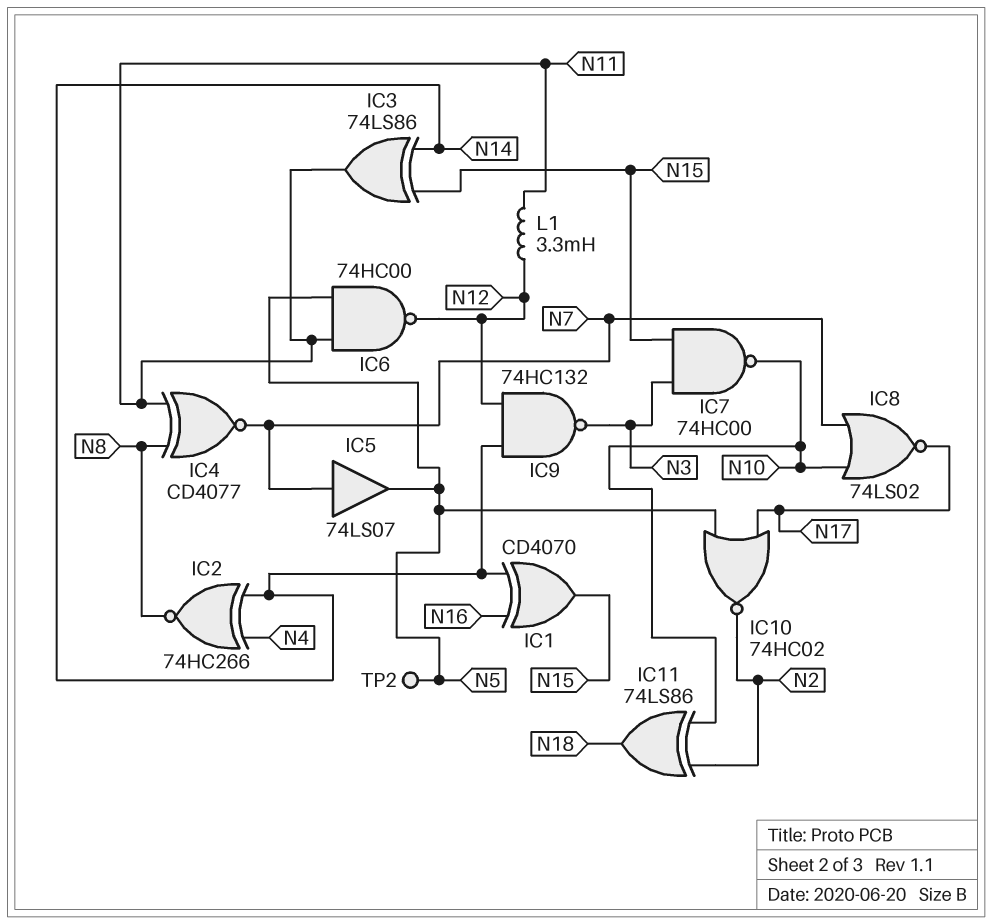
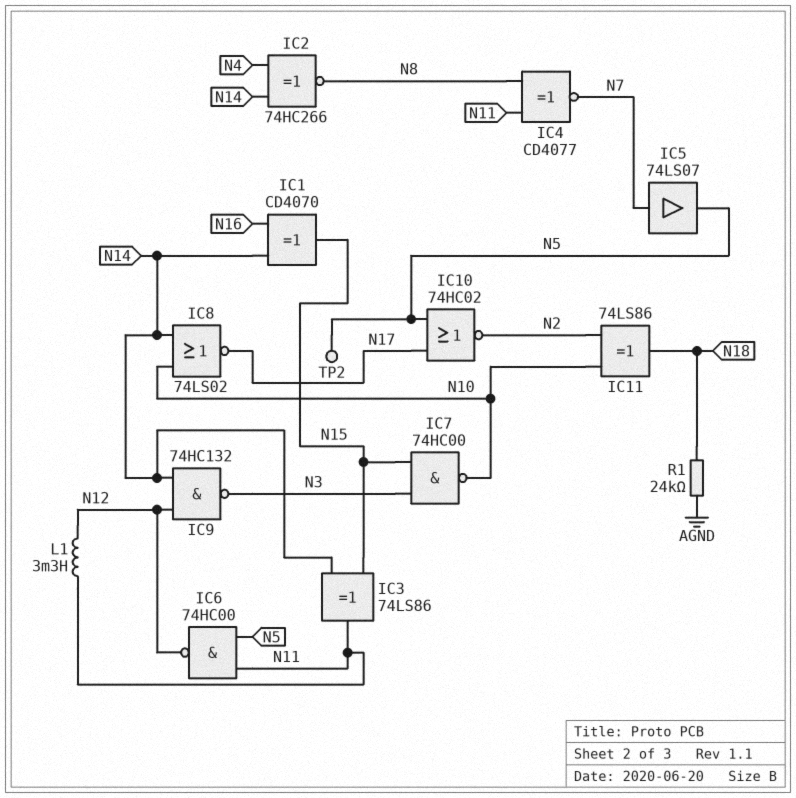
IC8: NOR 74LS02 (in N7, in N10, out N17) -> NOR 74LS02 (in N10, in N14, out N17)
R1: none -> 24k (AGND, N18)

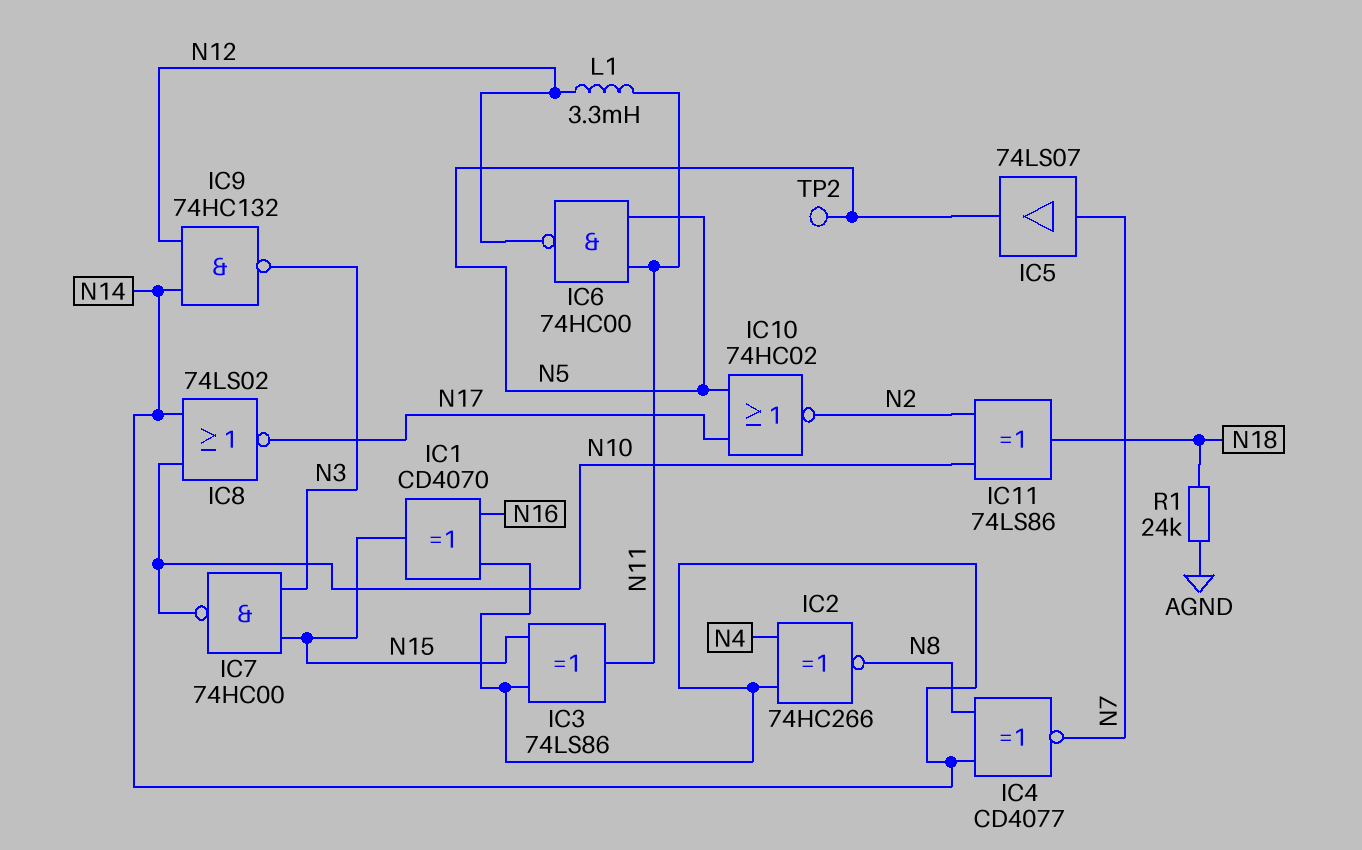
IC4: XNOR CD4077 (in N8, in N11, out N7) -> XNOR CD4077 (in N8, in N14, out N7)

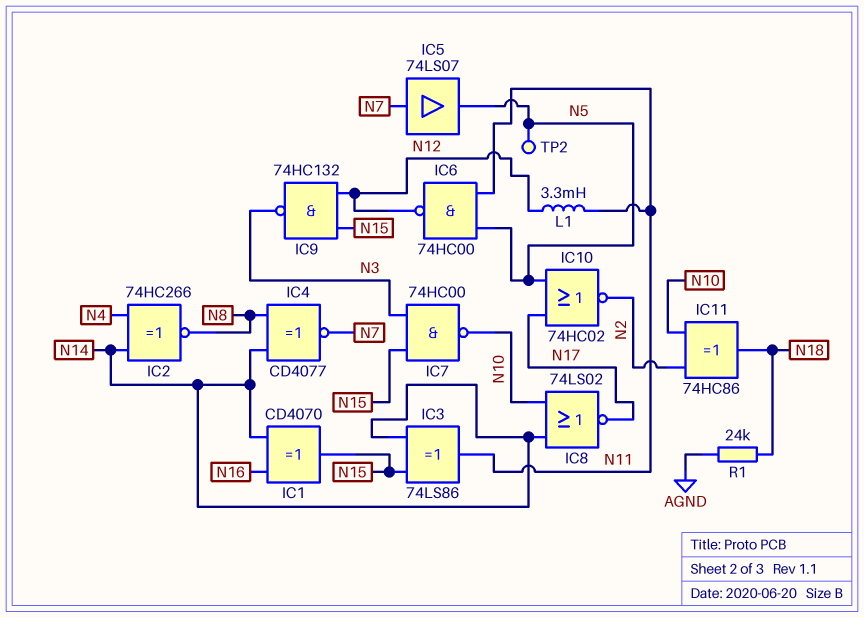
IC9: NAND 74HC132 (in N12, in N14, out N3) -> NAND 74HC132 (in N12, in N15, out N3)
IC11: XOR 74LS86 (in N2, in N10, out N18) -> XOR 74HC86 (in N2, in N10, out N18)

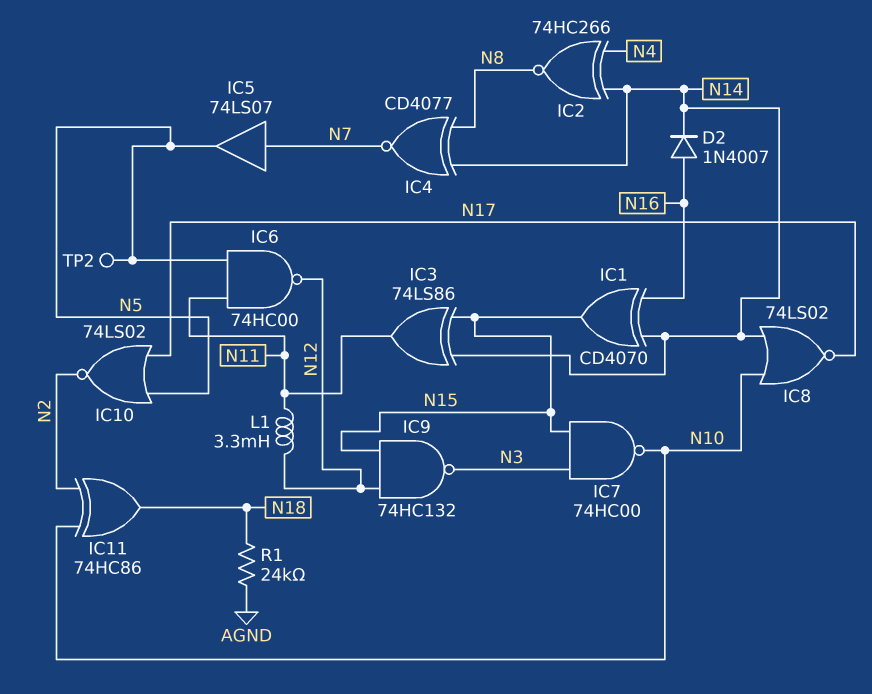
D2: none -> diode 1N4007 (A N16, K N14)
IC10: NOR 74HC02 (in N5, in N17, out N2) -> NOR 74LS02 (in N5, in N17, out N2)

